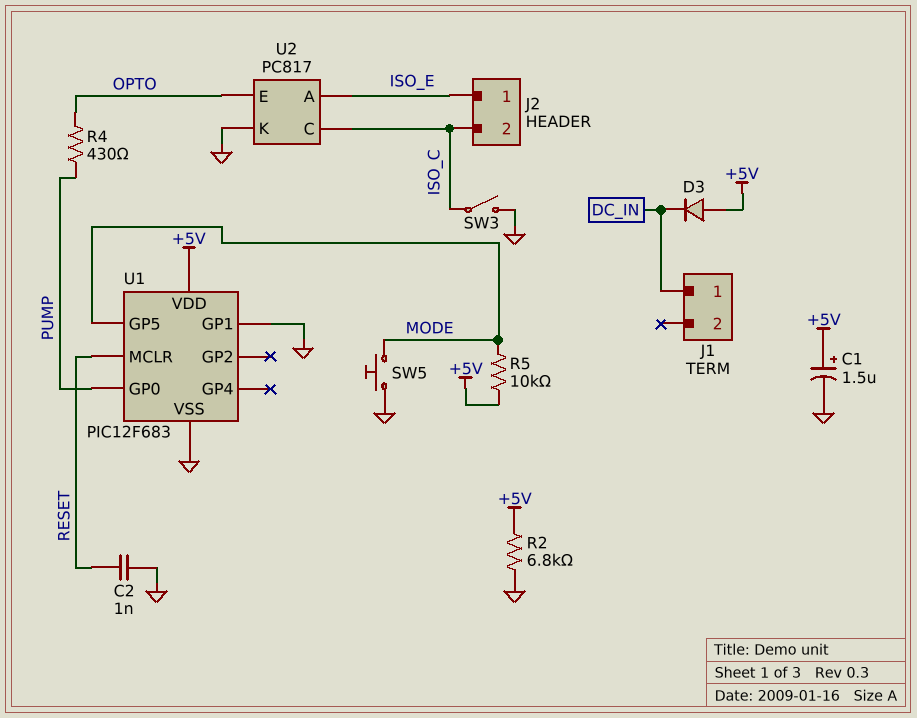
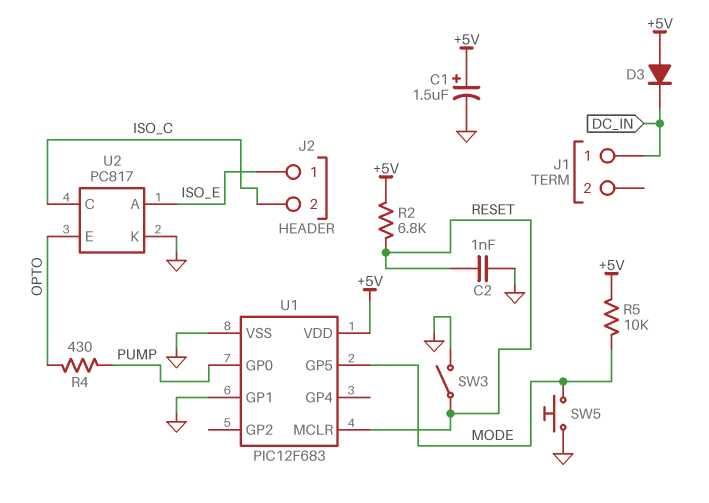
R2: 6.8k (+5V, GND) -> 6.8k (+5V, RESET)
SW3: switch (GND, ISO_C) -> switch (GND, RESET)

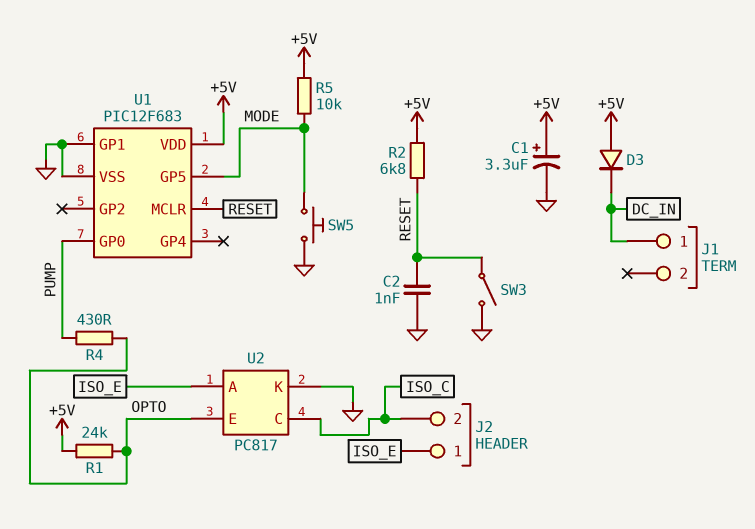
C1: 1.5uF (plus +5V, minus GND) -> 3.3uF (plus +5V, minus GND)
R1: none -> 24k (+5V, OPTO)

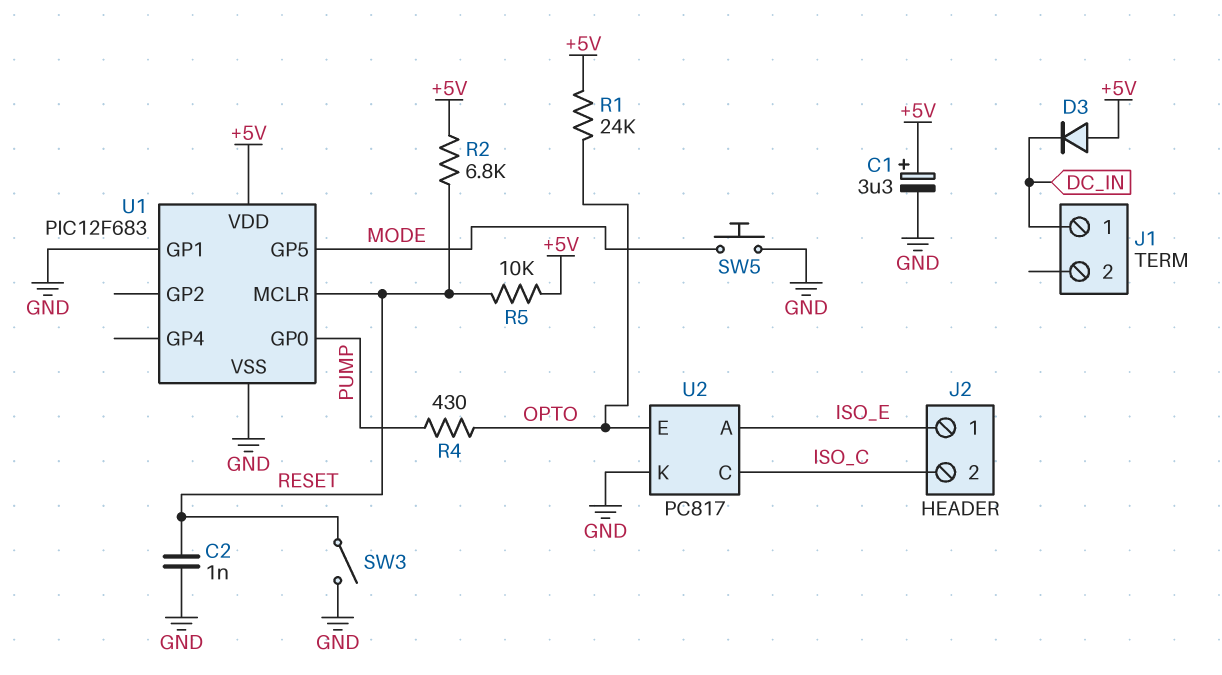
R5: 10k (+5V, MODE) -> 10k (+5V, RESET)

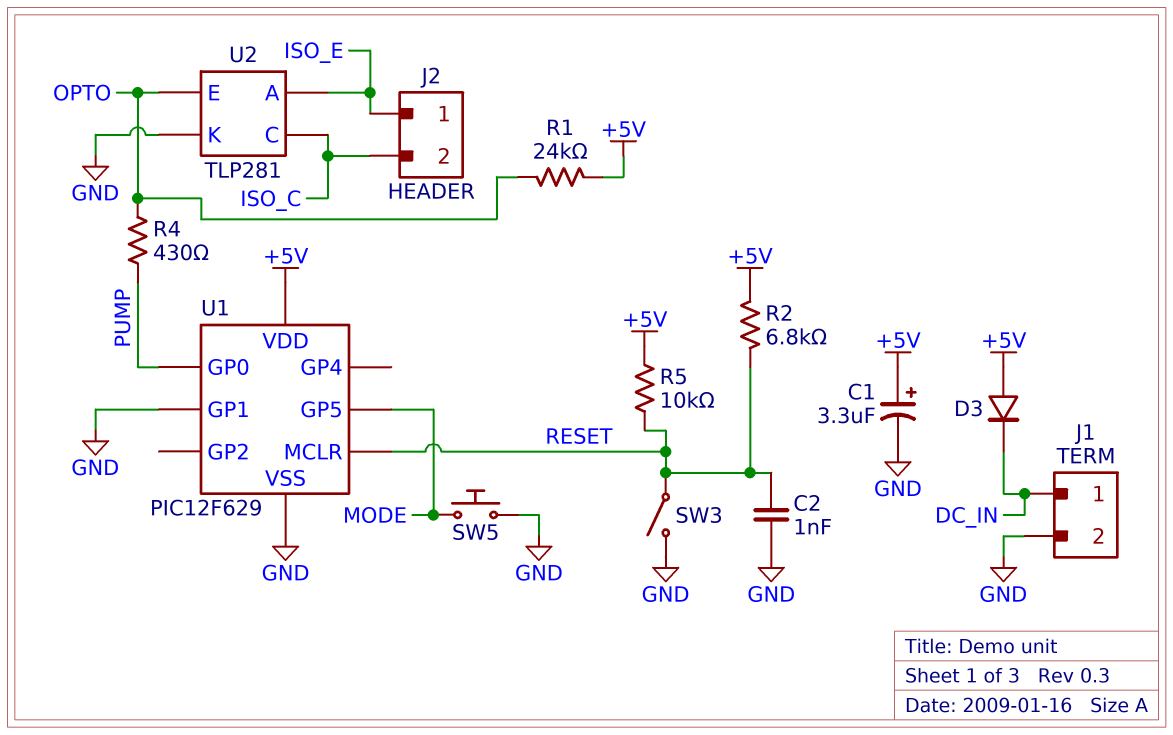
J1 pin 2: none -> GND
U1: PIC12F683 -> PIC12F629
U2: PC817 -> TLP281

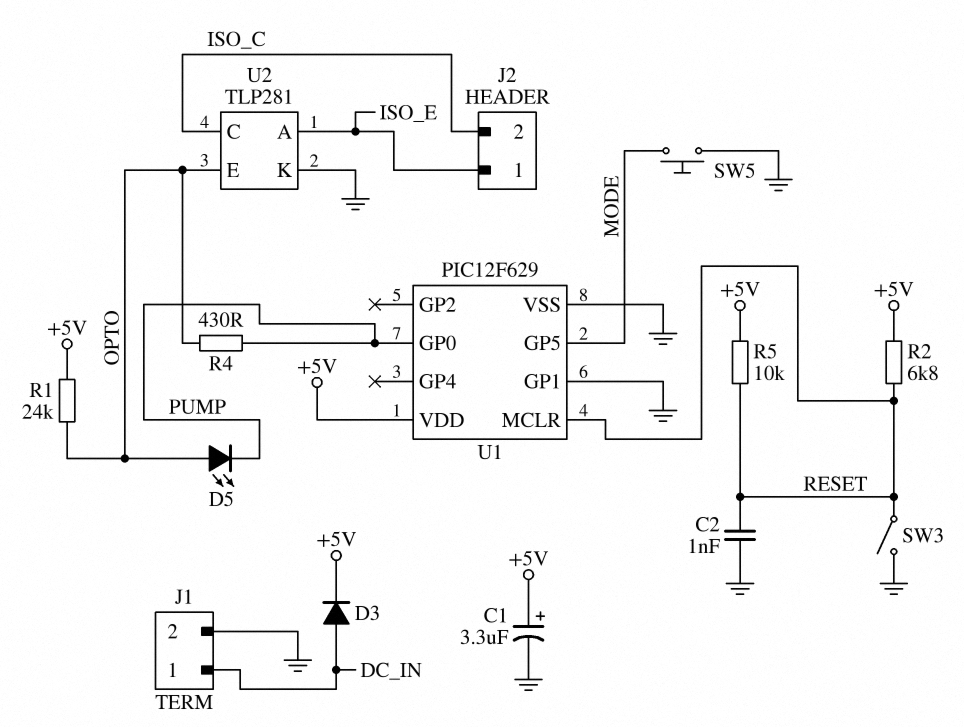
D3: diode (A +5V, K DC_IN) -> diode (A DC_IN, K +5V)
D5: none -> LED (A OPTO, K PUMP)

